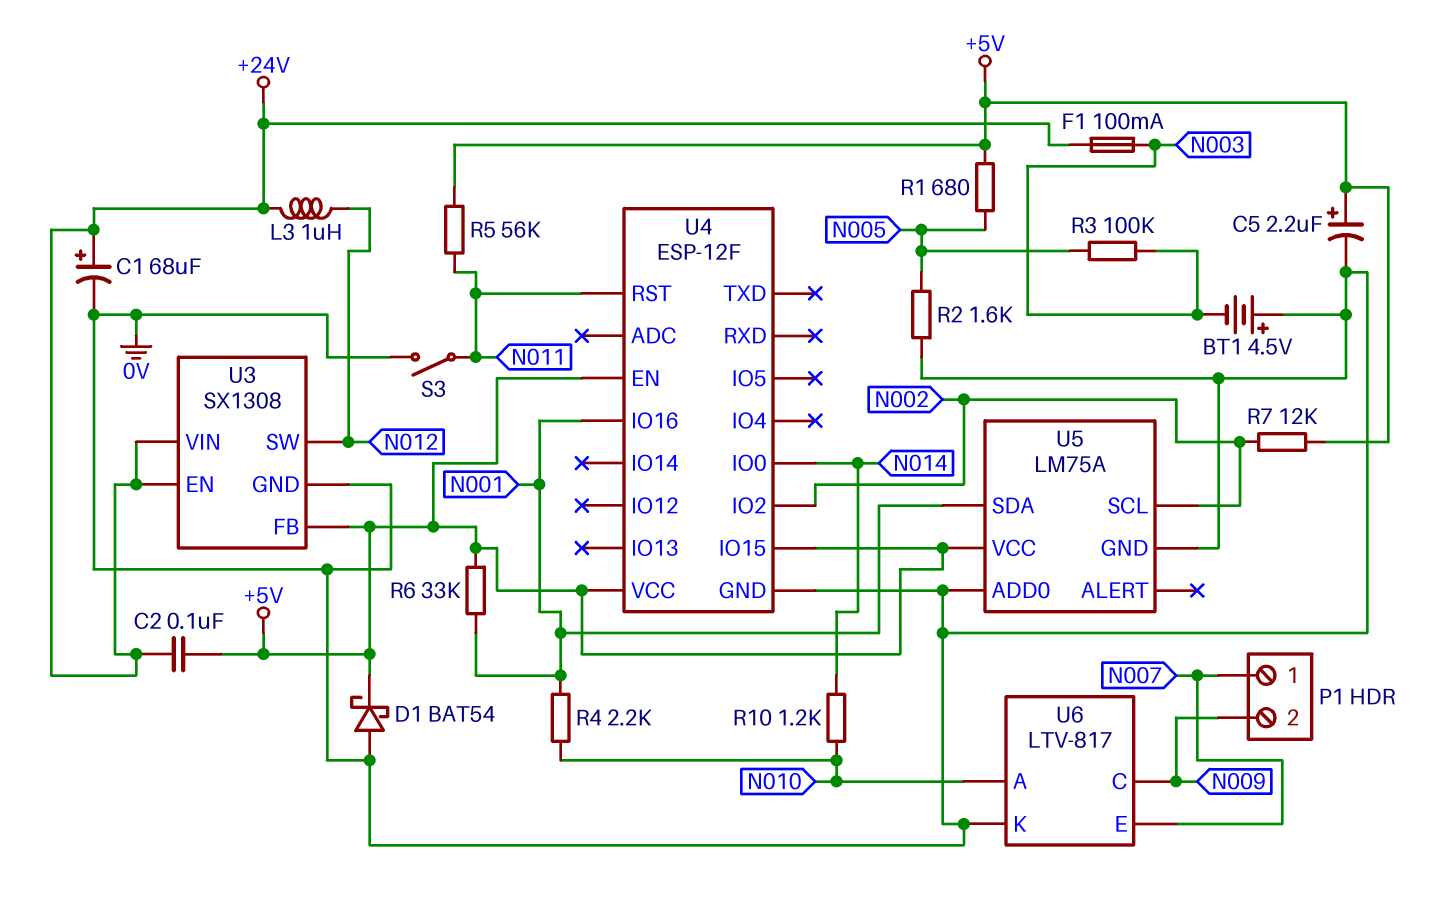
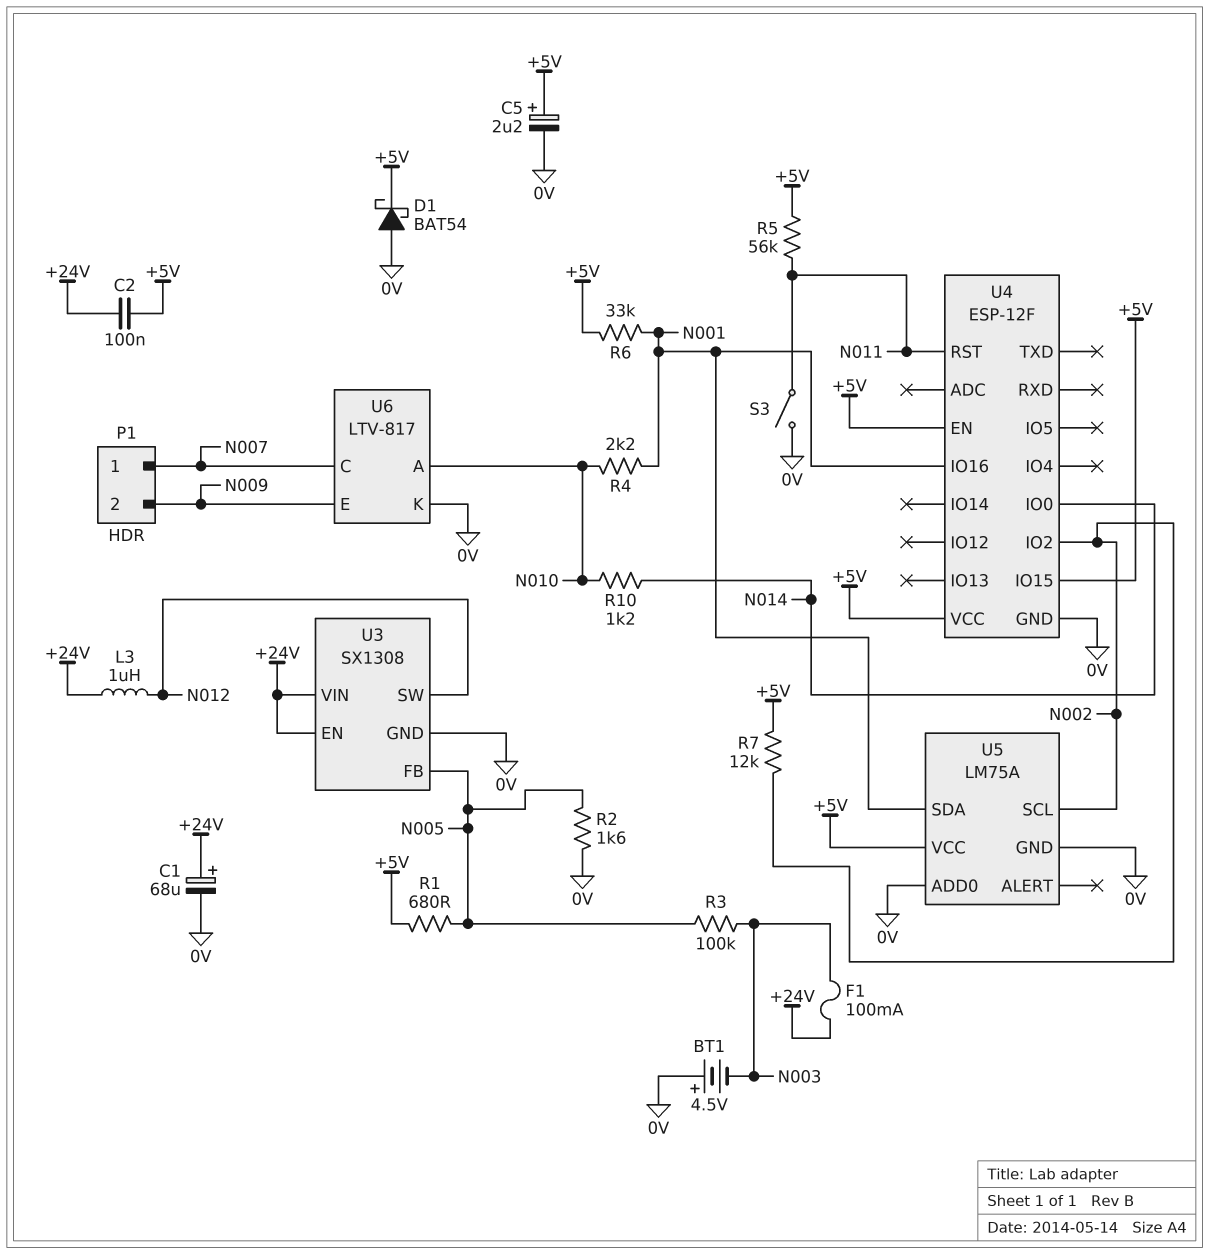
U3 pin FB: +5V -> N005
U6 pin C: N009 -> N007
U6 pin E: N007 -> N009

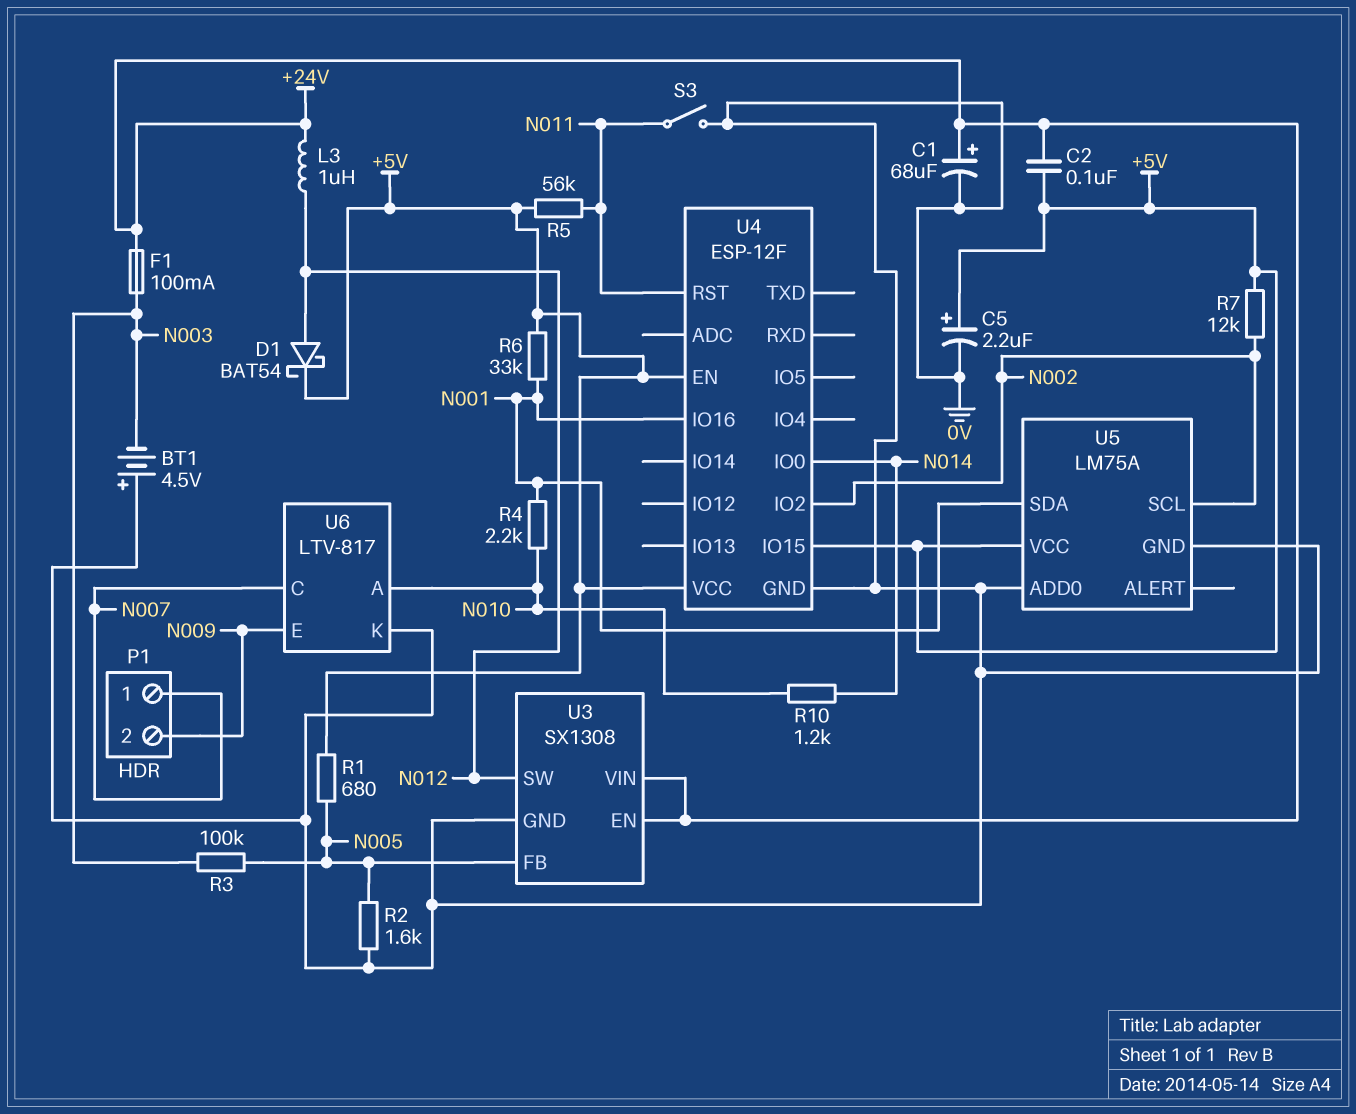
D1: schottky BAT54 (A 0V, K +5V) -> schottky BAT54 (A N012, K +5V)

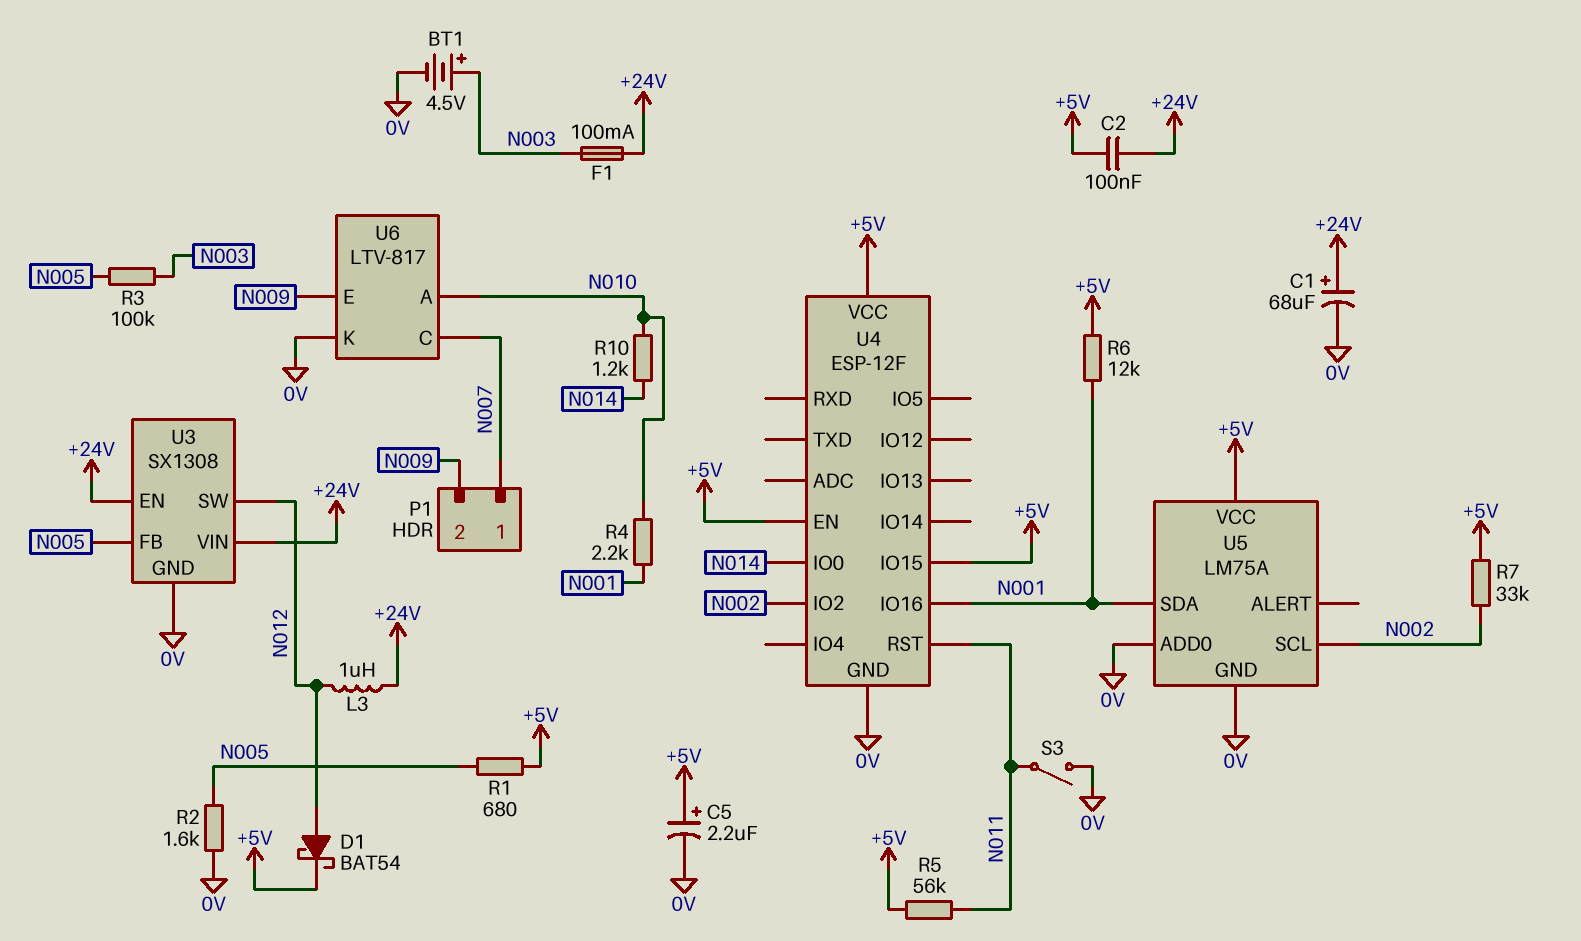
BT1: 4.5V (plus 0V, minus N003) -> 4.5V (plus N003, minus 0V)
R6: 33k (+5V, N001) -> 12k (+5V, N001)
R7: 12k (+5V, N002) -> 33k (+5V, N002)

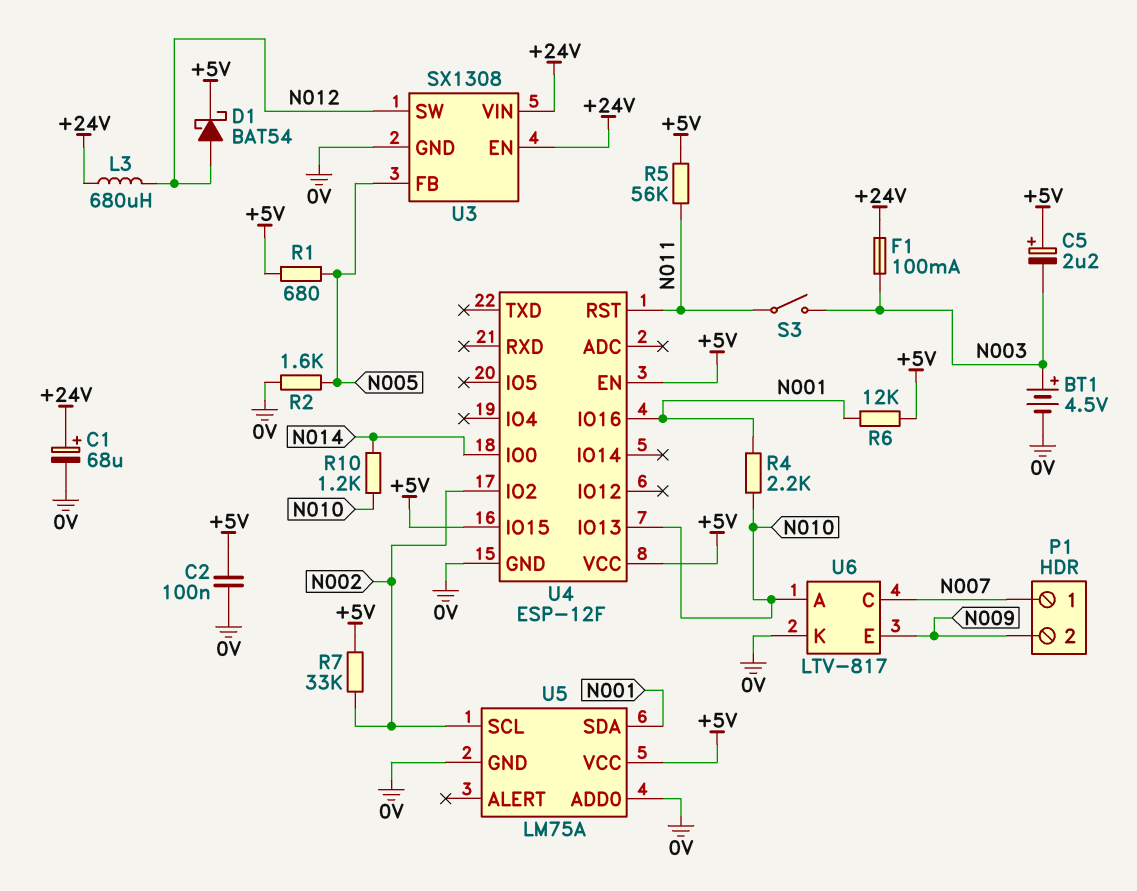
C2: 100nF (+5V, +24V) -> 100nF (+5V, 0V)
C5: 2.2uF (plus +5V, minus 0V) -> 2.2uF (plus +5V, minus N003)
L3: 1uH (+24V, N012) -> 680uH (+24V, N012)
R3: 100k (N003, N005) -> none
S3: switch (0V, N011) -> switch (N003, N011)
U4 pin IO13: none -> N010

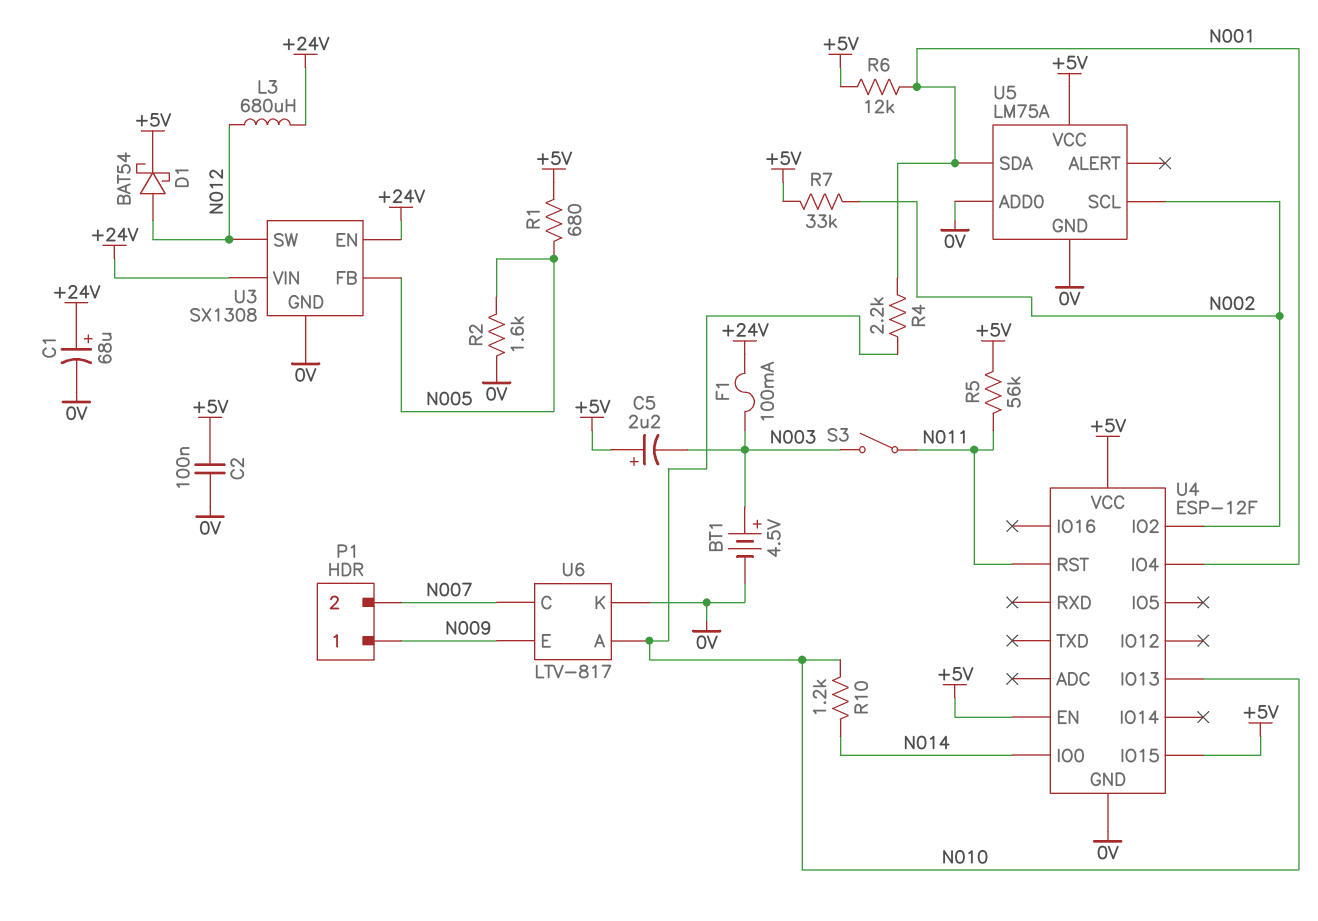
P1 pin 1: N007 -> N009
P1 pin 2: N009 -> N007
U4 pin IO4: none -> N001
U4 pin IO16: N001 -> none

